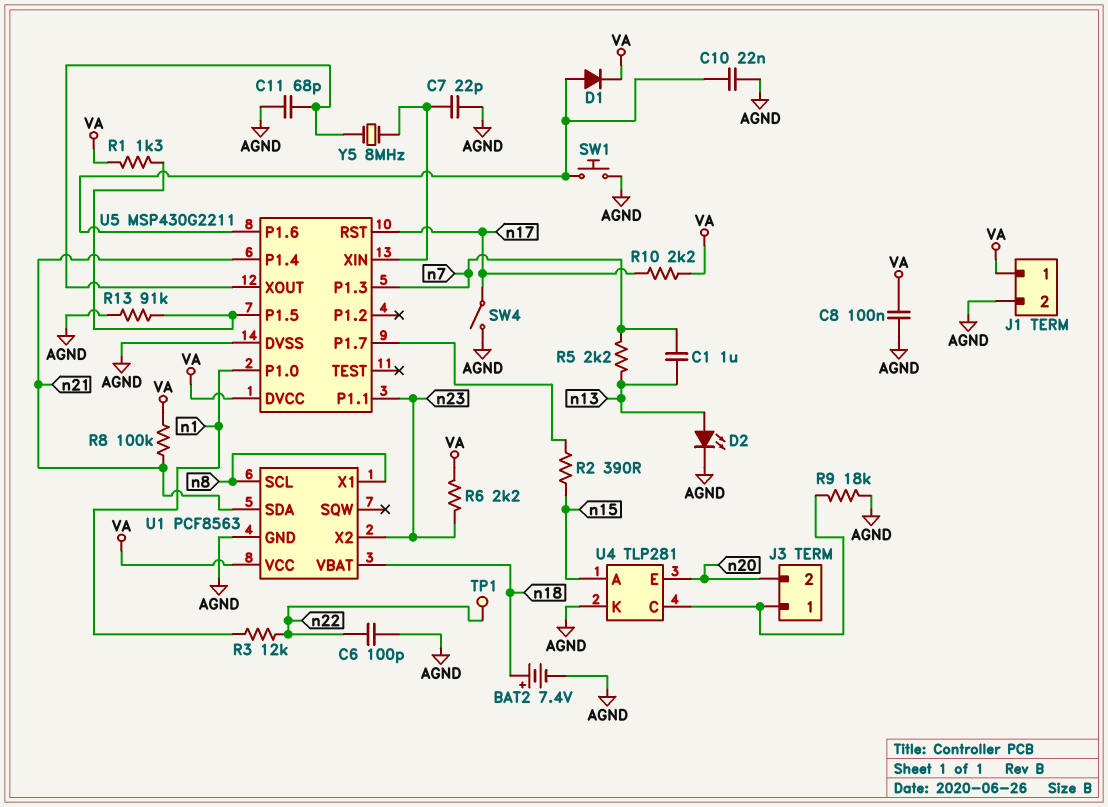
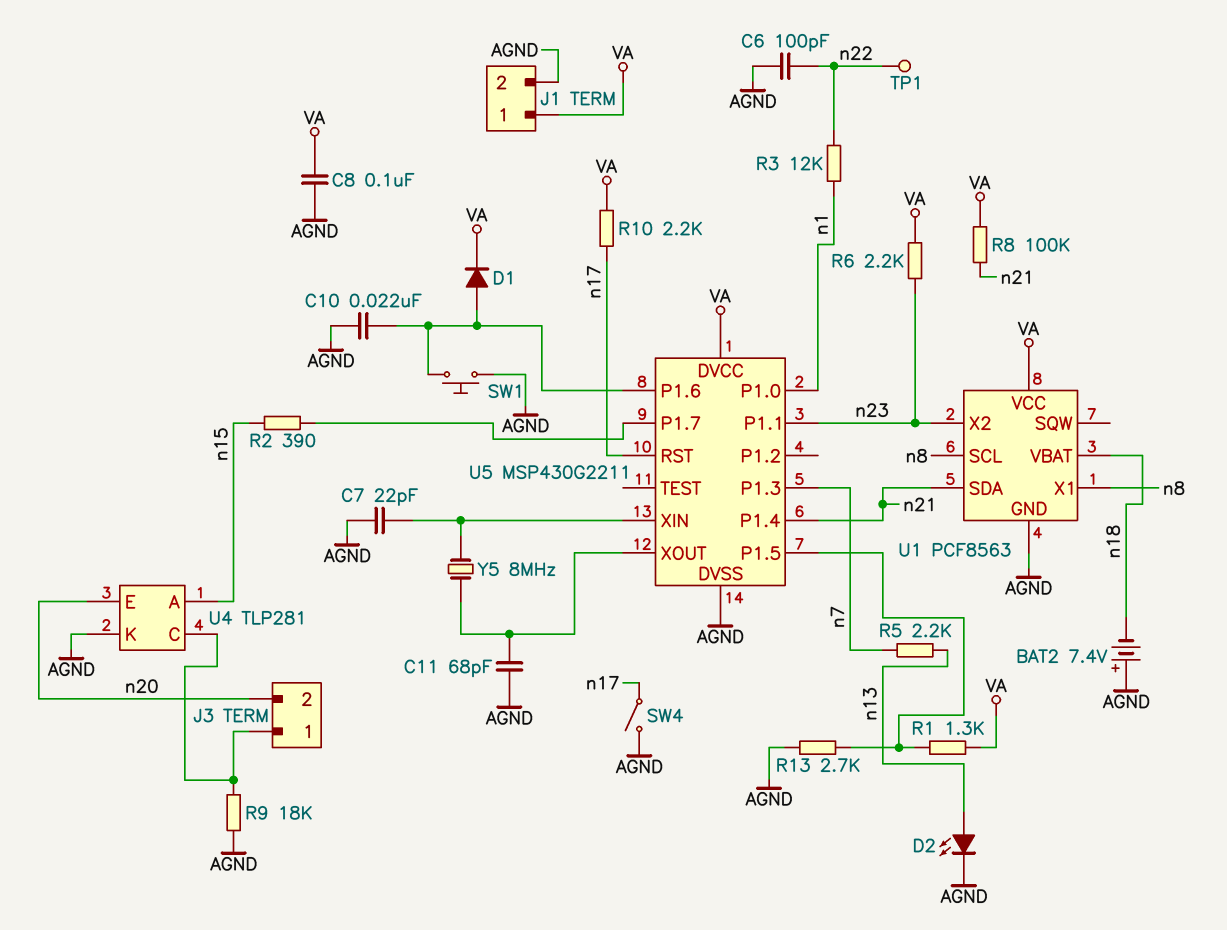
BAT2: 7.4V (plus n18, minus AGND) -> 7.4V (plus AGND, minus n18)
C1: 1uF (n7, n13) -> none
R13: 91k (AGND, U5/P1.5) -> 2.7k (AGND, U5/P1.5)

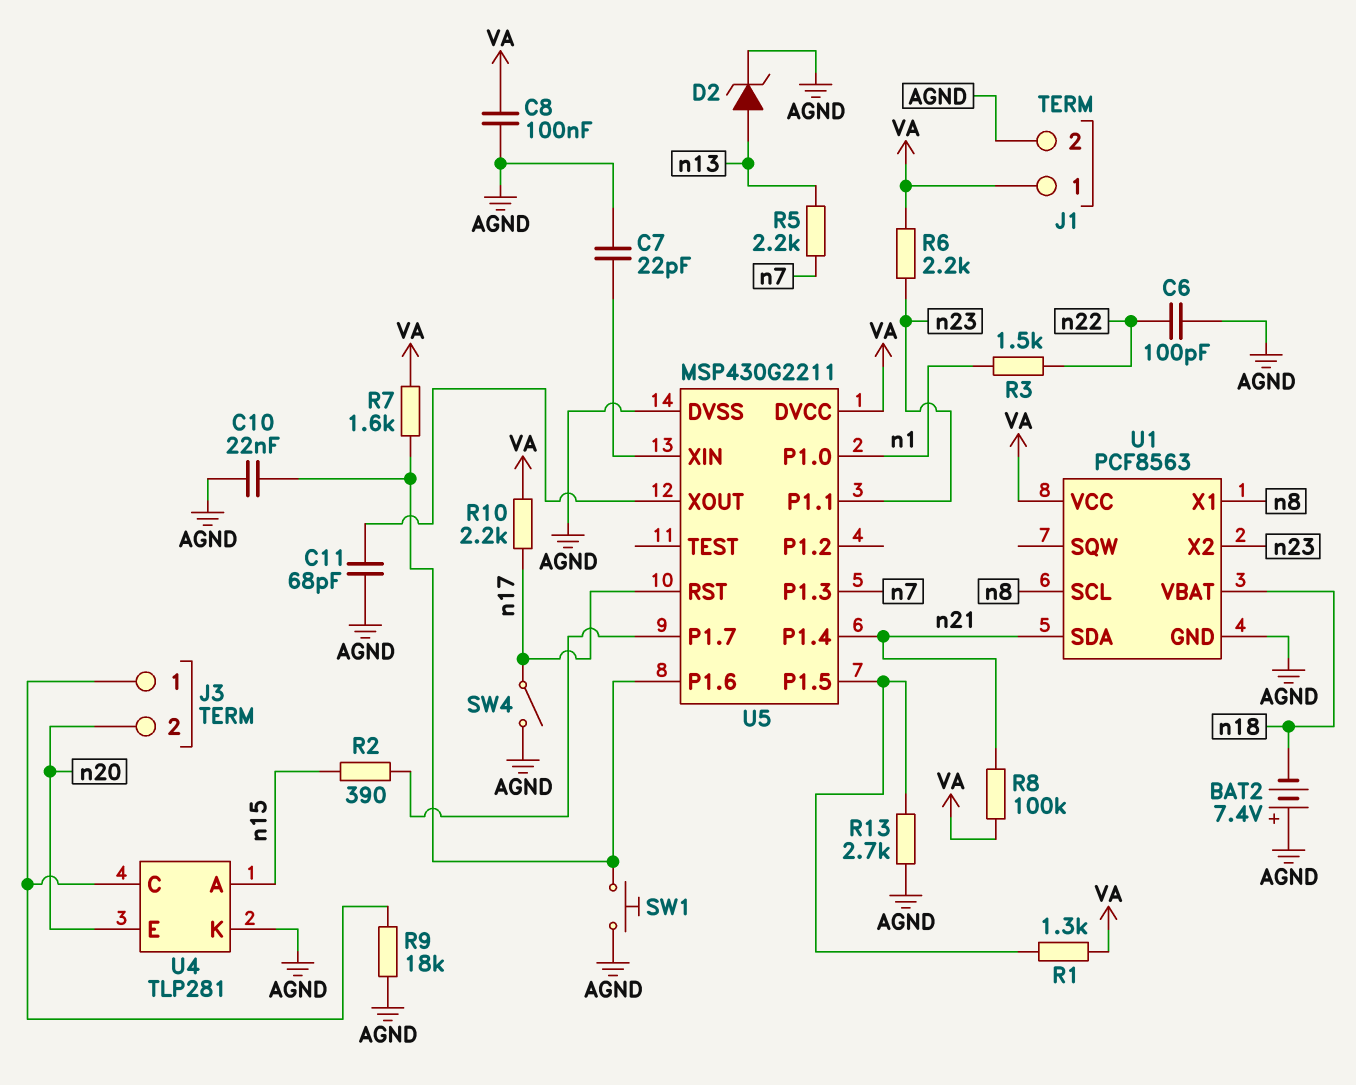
D1: diode (A U5/P1.6, K VA) -> none
D2: LED (A n13, K AGND) -> zener (A n13, K AGND)
R3: 12k (n1, n22) -> 1.5k (n1, n22)
R7: none -> 1.6k (U5/P1.6, VA)
TP1: test point (n22) -> none
Y5: 8MHz (U5/XIN, U5/XOUT) -> none

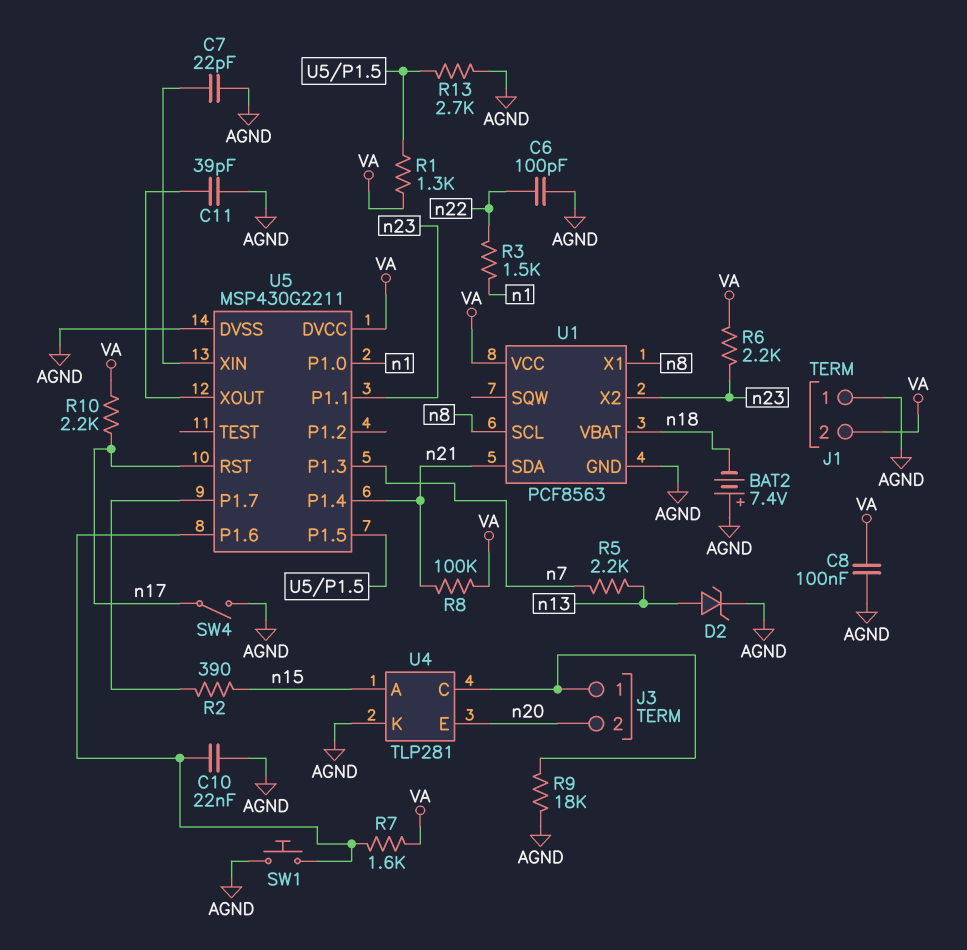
C11: 68pF (AGND, U5/XOUT) -> 39pF (AGND, U5/XOUT)
J1 pin 1: VA -> AGND
J1 pin 2: AGND -> VA

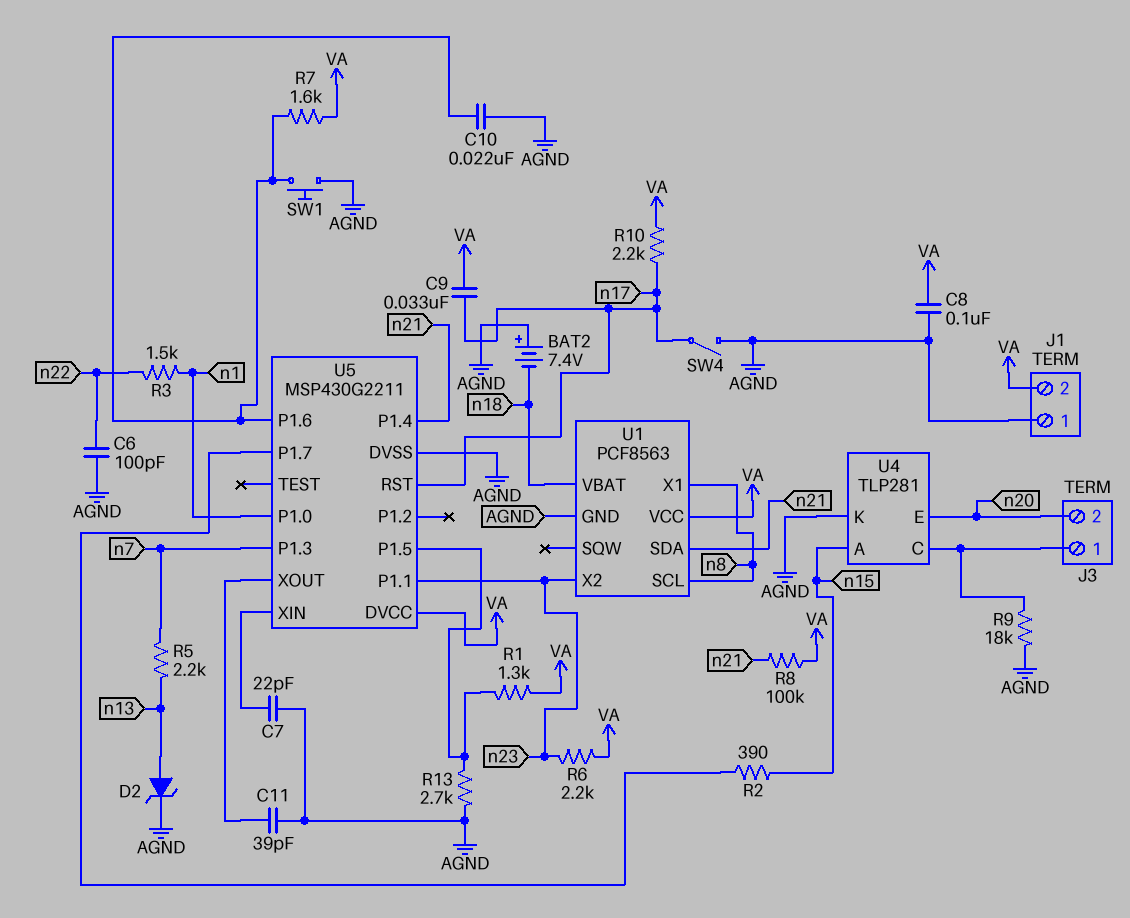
C9: none -> 33nF (VA, n17)

